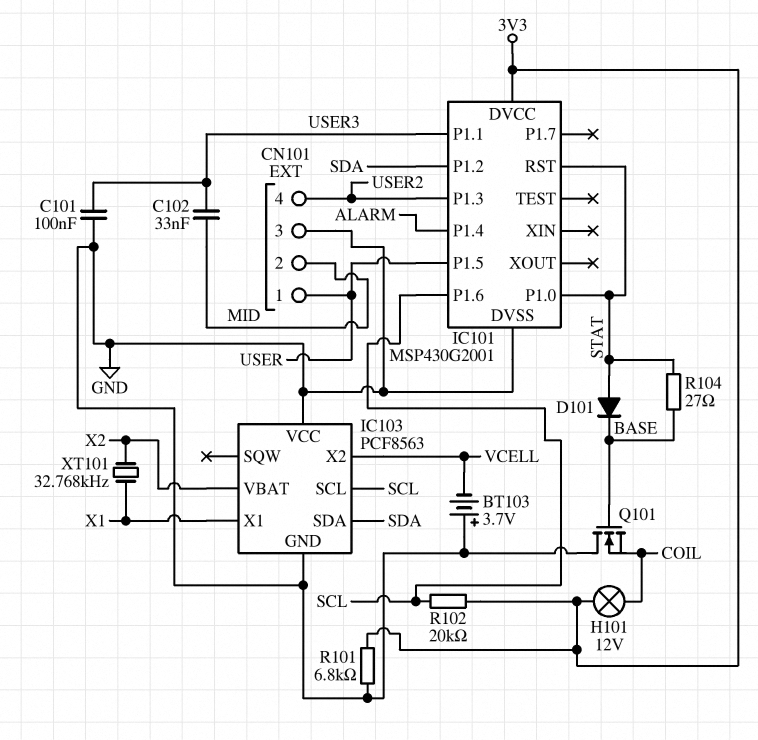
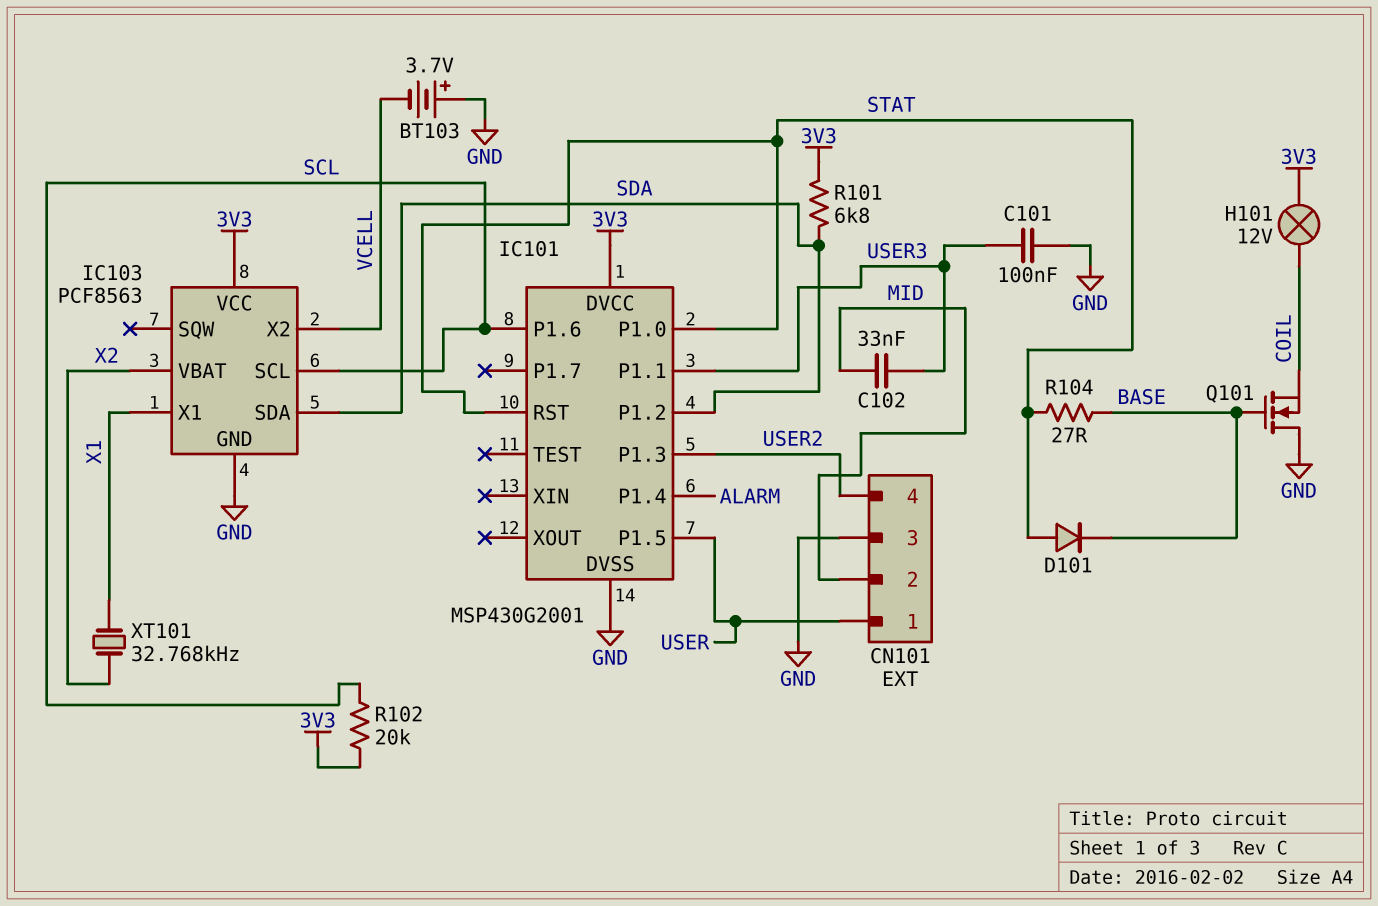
IC103 pin VCC: GND -> 3V3
R101: 6.8k (3V3, GND) -> 6.8k (3V3, SDA)

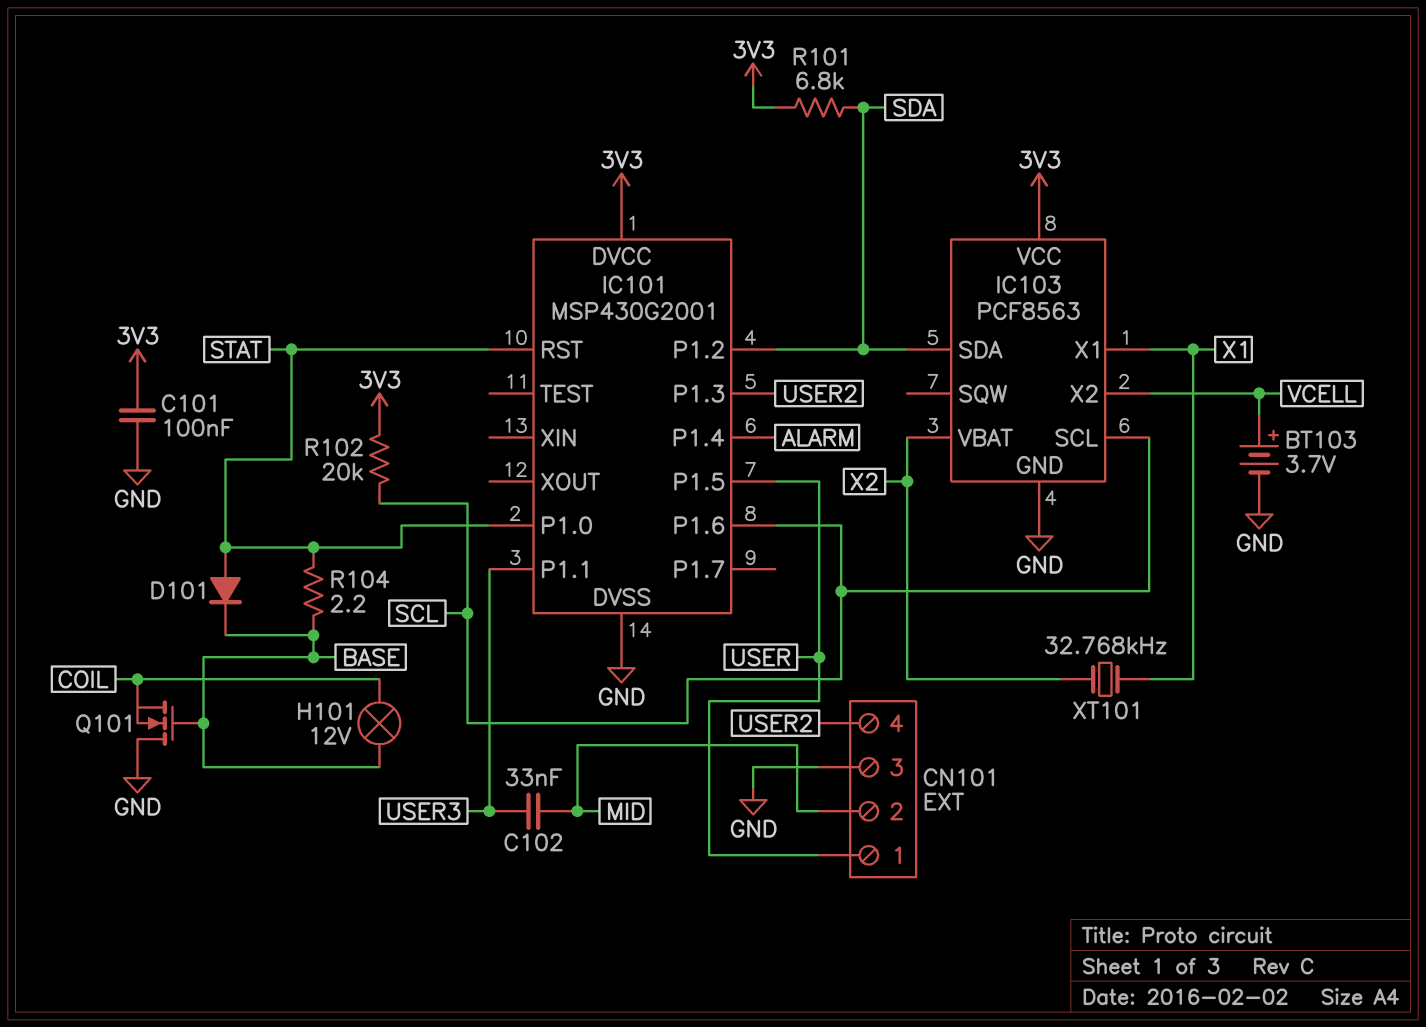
BT103: 3.7V (plus GND, minus VCELL) -> 3.7V (plus VCELL, minus GND)
C101: 100nF (GND, USER3) -> 100nF (3V3, GND)
H101: lamp 12V (3V3, COIL) -> lamp 12V (BASE, COIL)
R104: 27 (BASE, STAT) -> 2.2 (BASE, STAT)

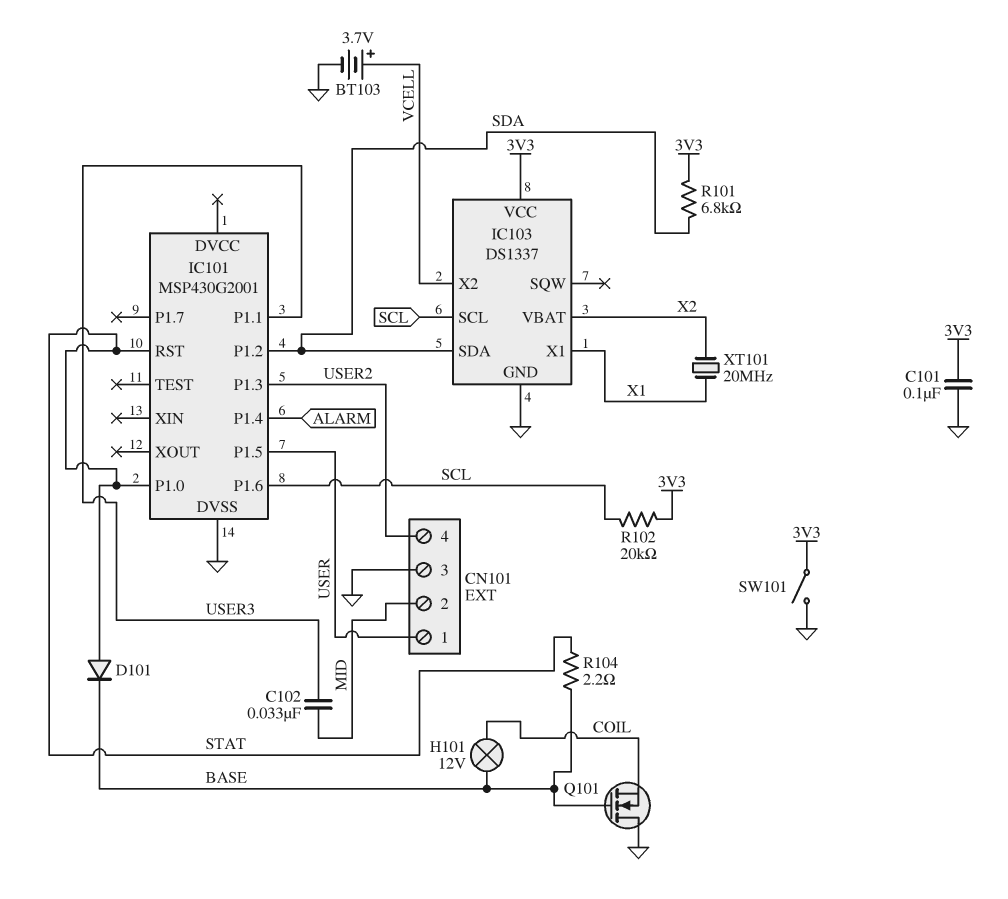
IC101 pin DVCC: 3V3 -> none
IC103: PCF8563 -> DS1337
SW101: none -> switch (3V3, GND)
XT101: 32.768kHz (X1, X2) -> 20MHz (X1, X2)

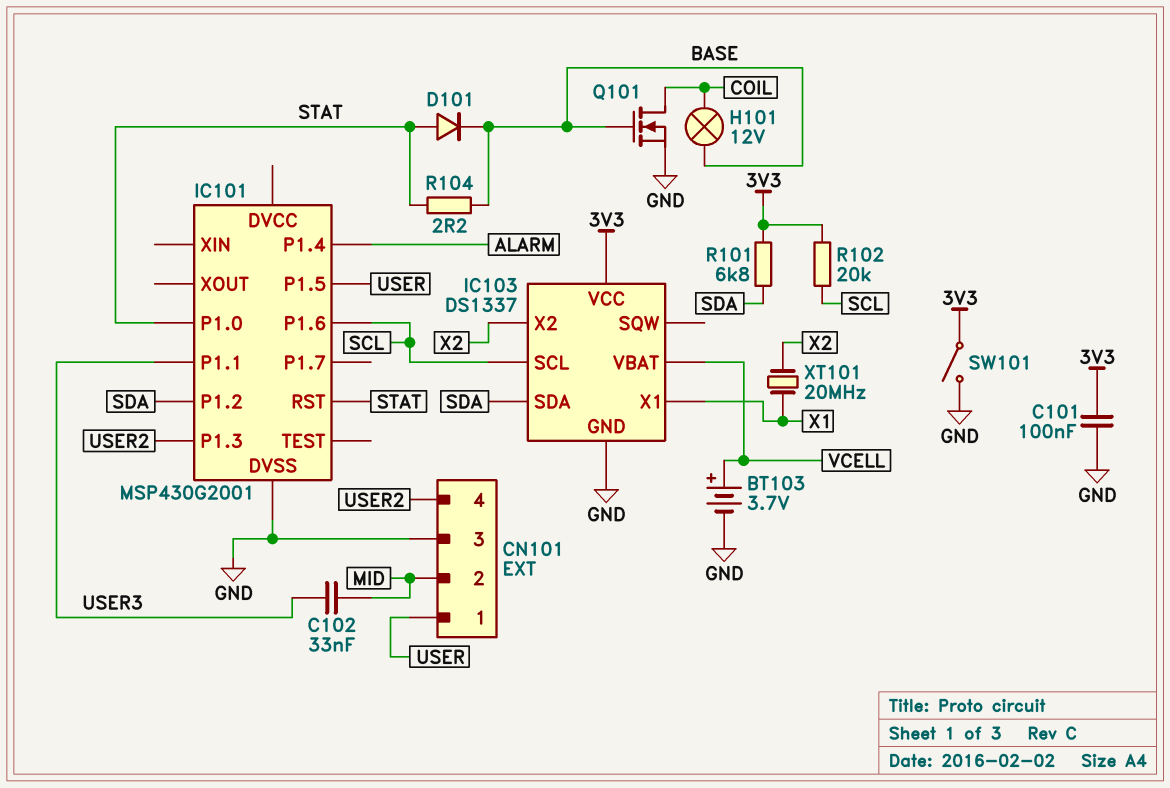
IC103 pin VBAT: X2 -> VCELL
IC103 pin X2: VCELL -> X2
Q101: NMOS (G BASE, D GND, S COIL) -> NMOS (G BASE, D COIL, S GND)

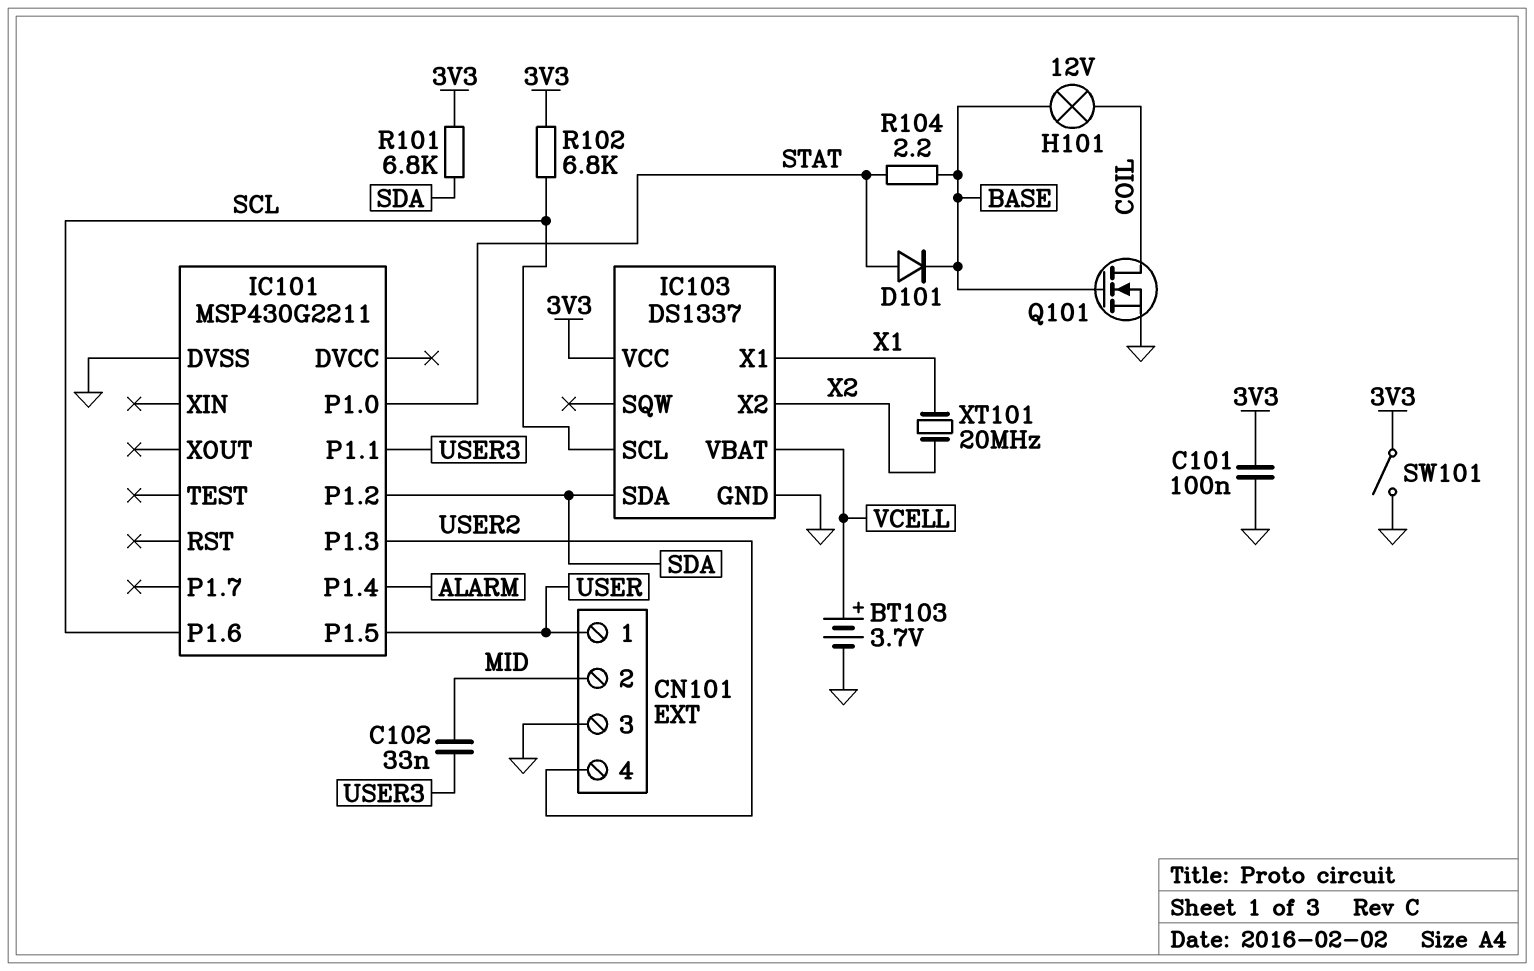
IC101: MSP430G2001 -> MSP430G2211
IC101 pin RST: STAT -> none
R102: 20k (3V3, SCL) -> 6.8k (3V3, SCL)

